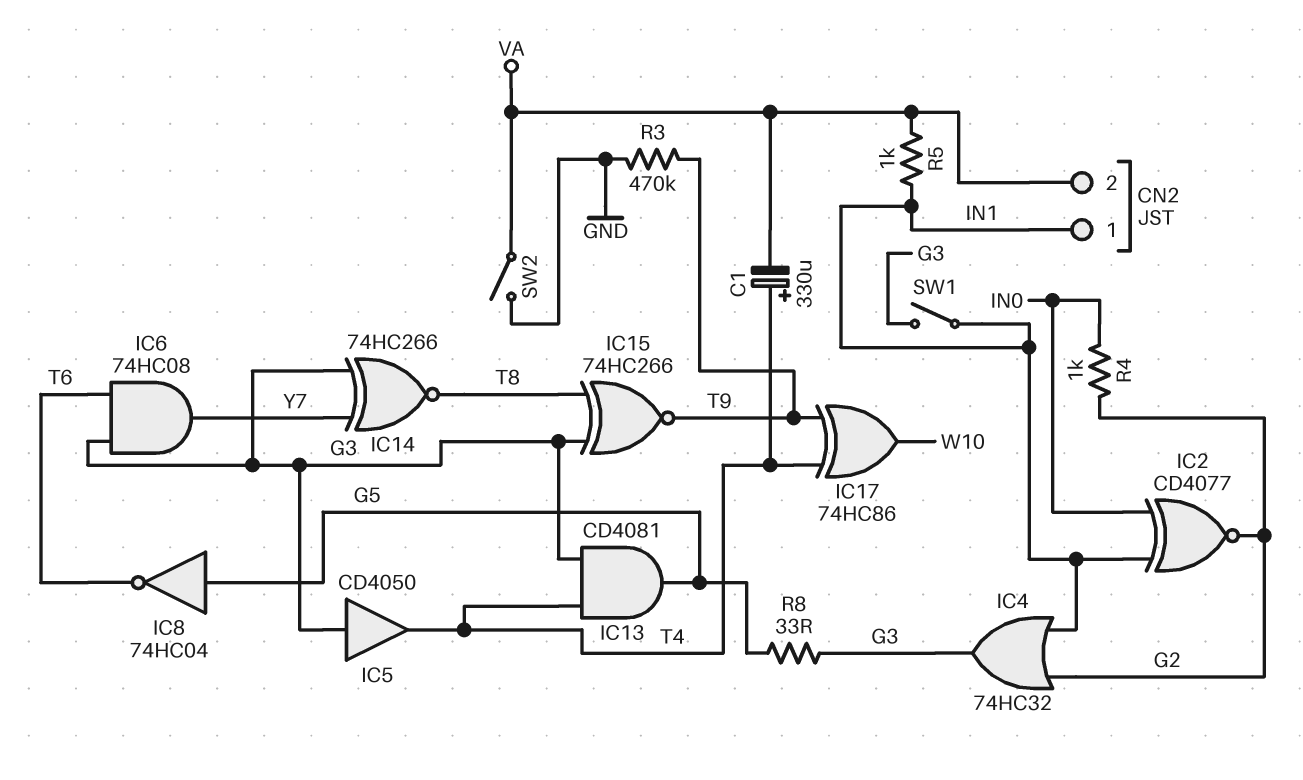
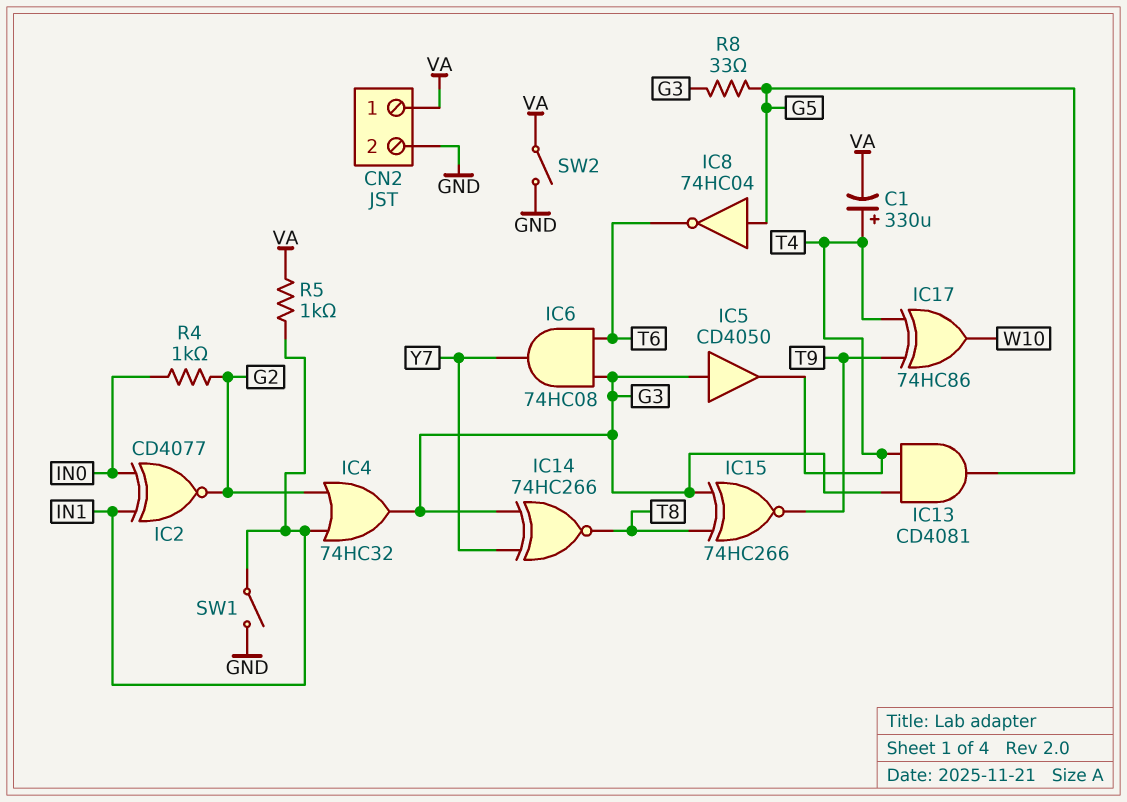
CN2 pin 1: IN1 -> VA
CN2 pin 2: VA -> GND
R3: 470k (GND, T9) -> none
SW1: switch (G3, IN1) -> switch (GND, IN1)

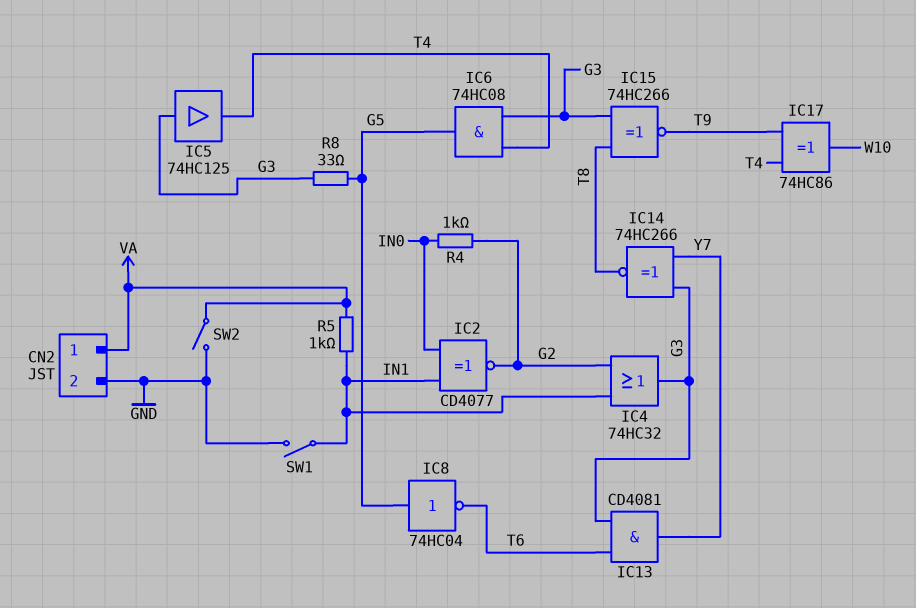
C1: 330uF (plus T4, minus VA) -> none
IC5: buffer CD4050 (in G3, out T4) -> buffer 74HC125 (in G3, out T4)
IC6: AND 74HC08 (in G3, in T6, out Y7) -> AND 74HC08 (in G3, in T4, out G5)
IC13: AND CD4081 (in G3, in T4, out G5) -> AND CD4081 (in G3, in T6, out Y7)

